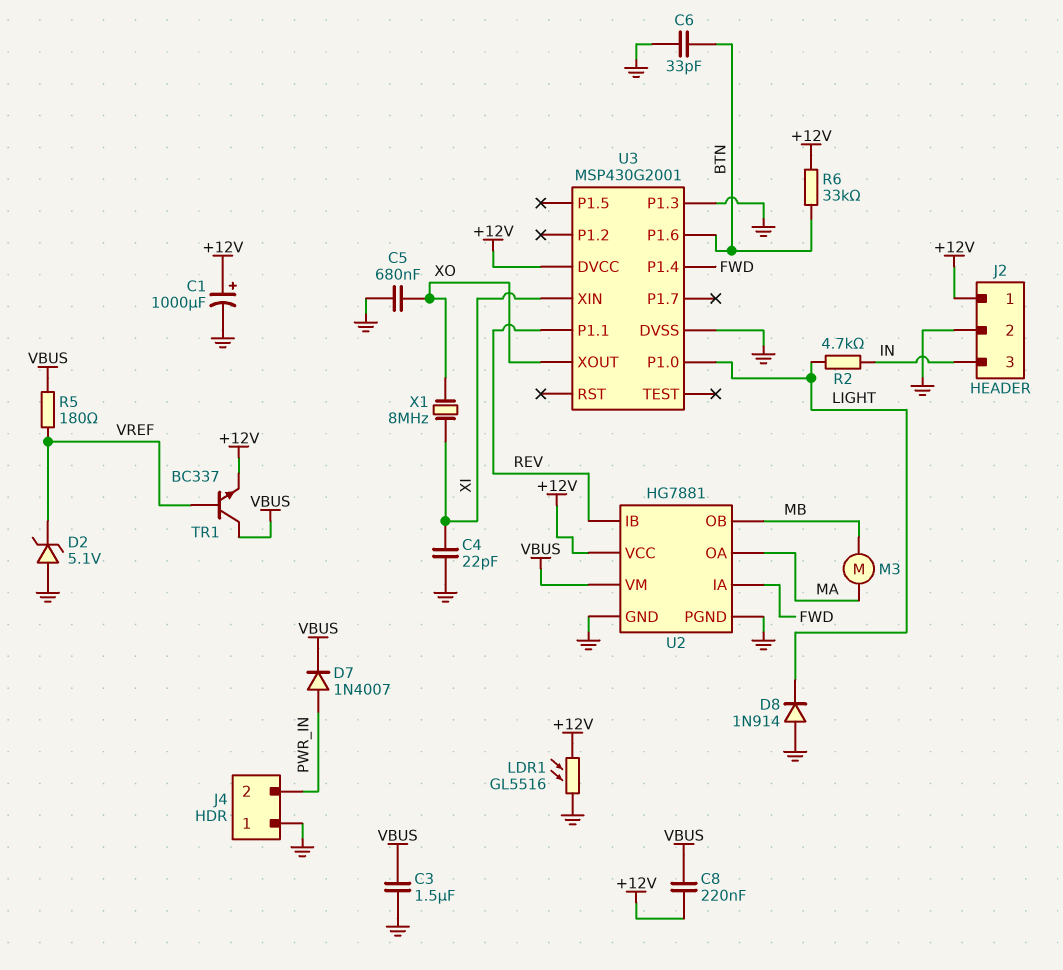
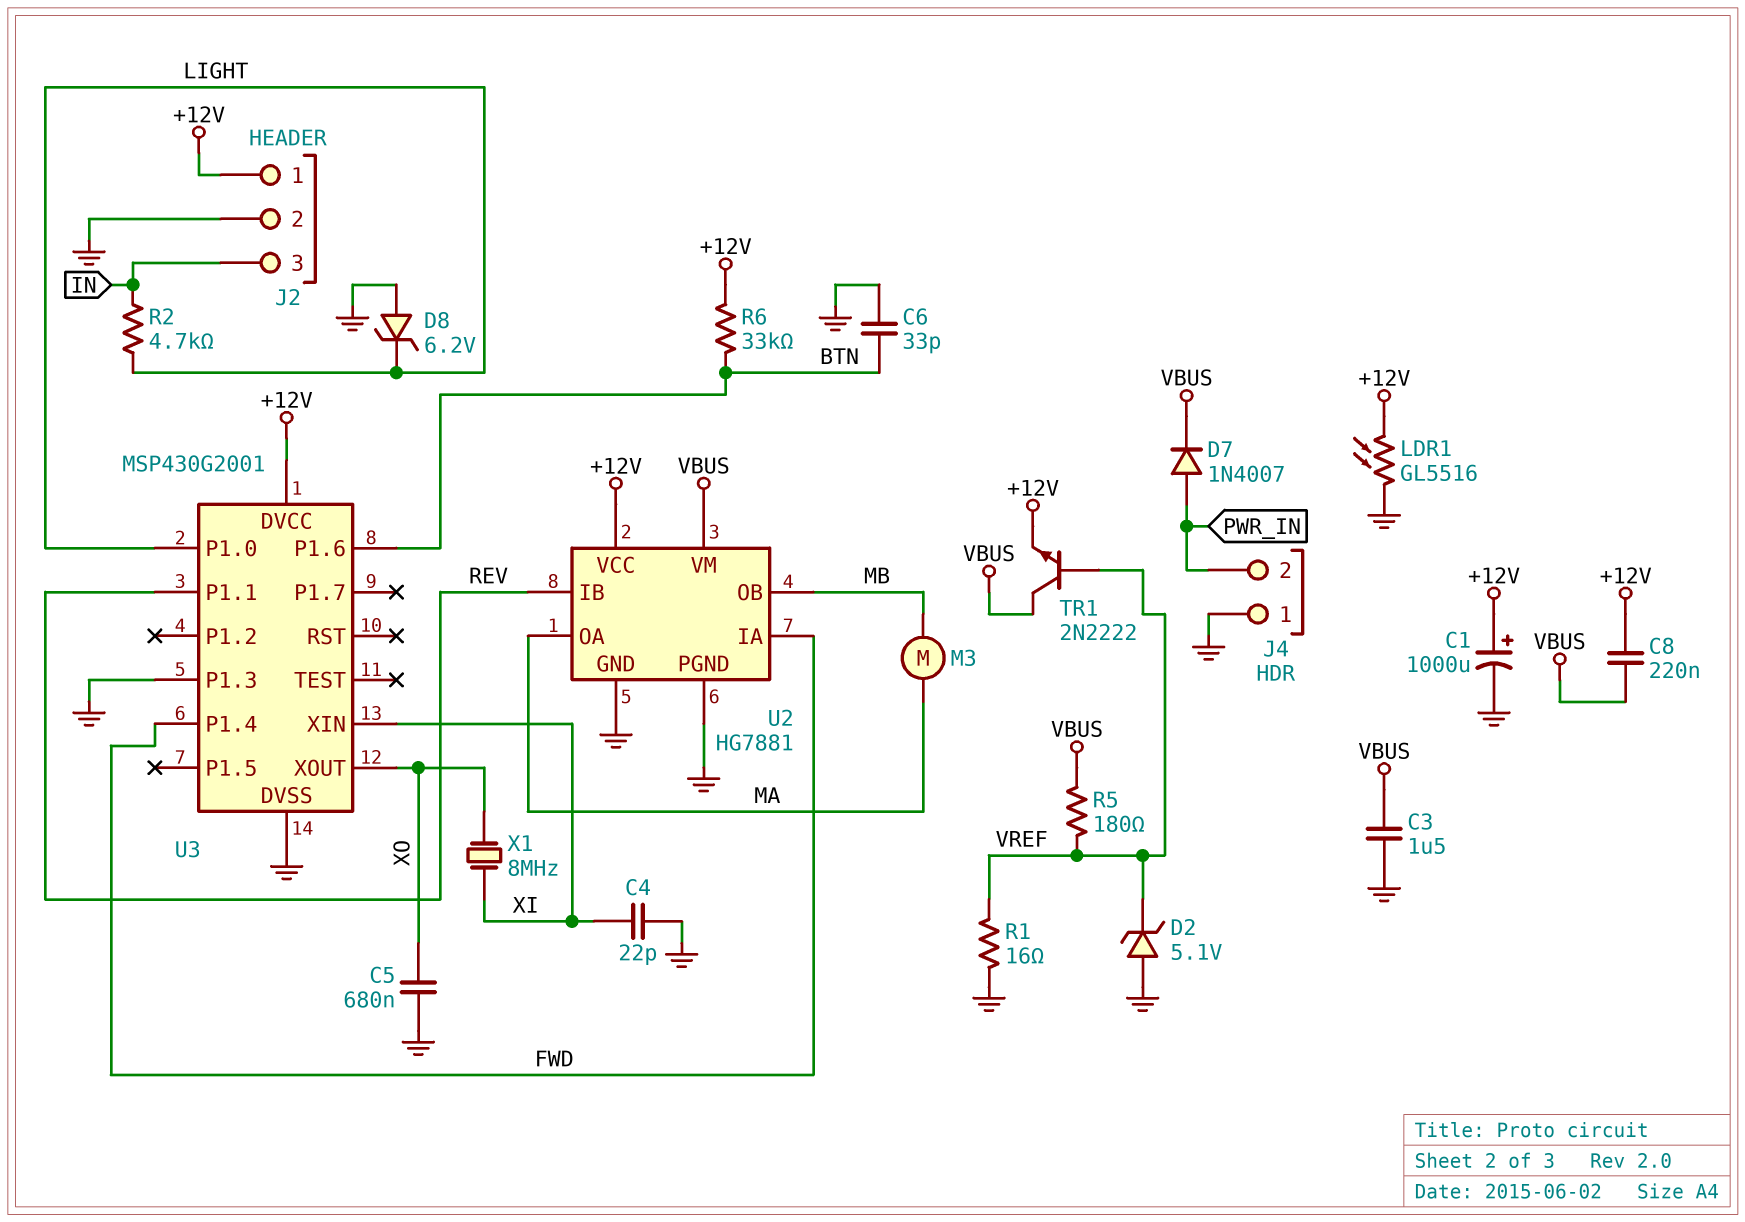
D8: diode 1N914 (A GND, K LIGHT) -> zener 6.2V (A GND, K LIGHT)
R1: none -> 16 (GND, VREF)
TR1: NPN BC337 (B VREF, C VBUS, E +12V) -> NPN 2N2222 (B VREF, C VBUS, E +12V)

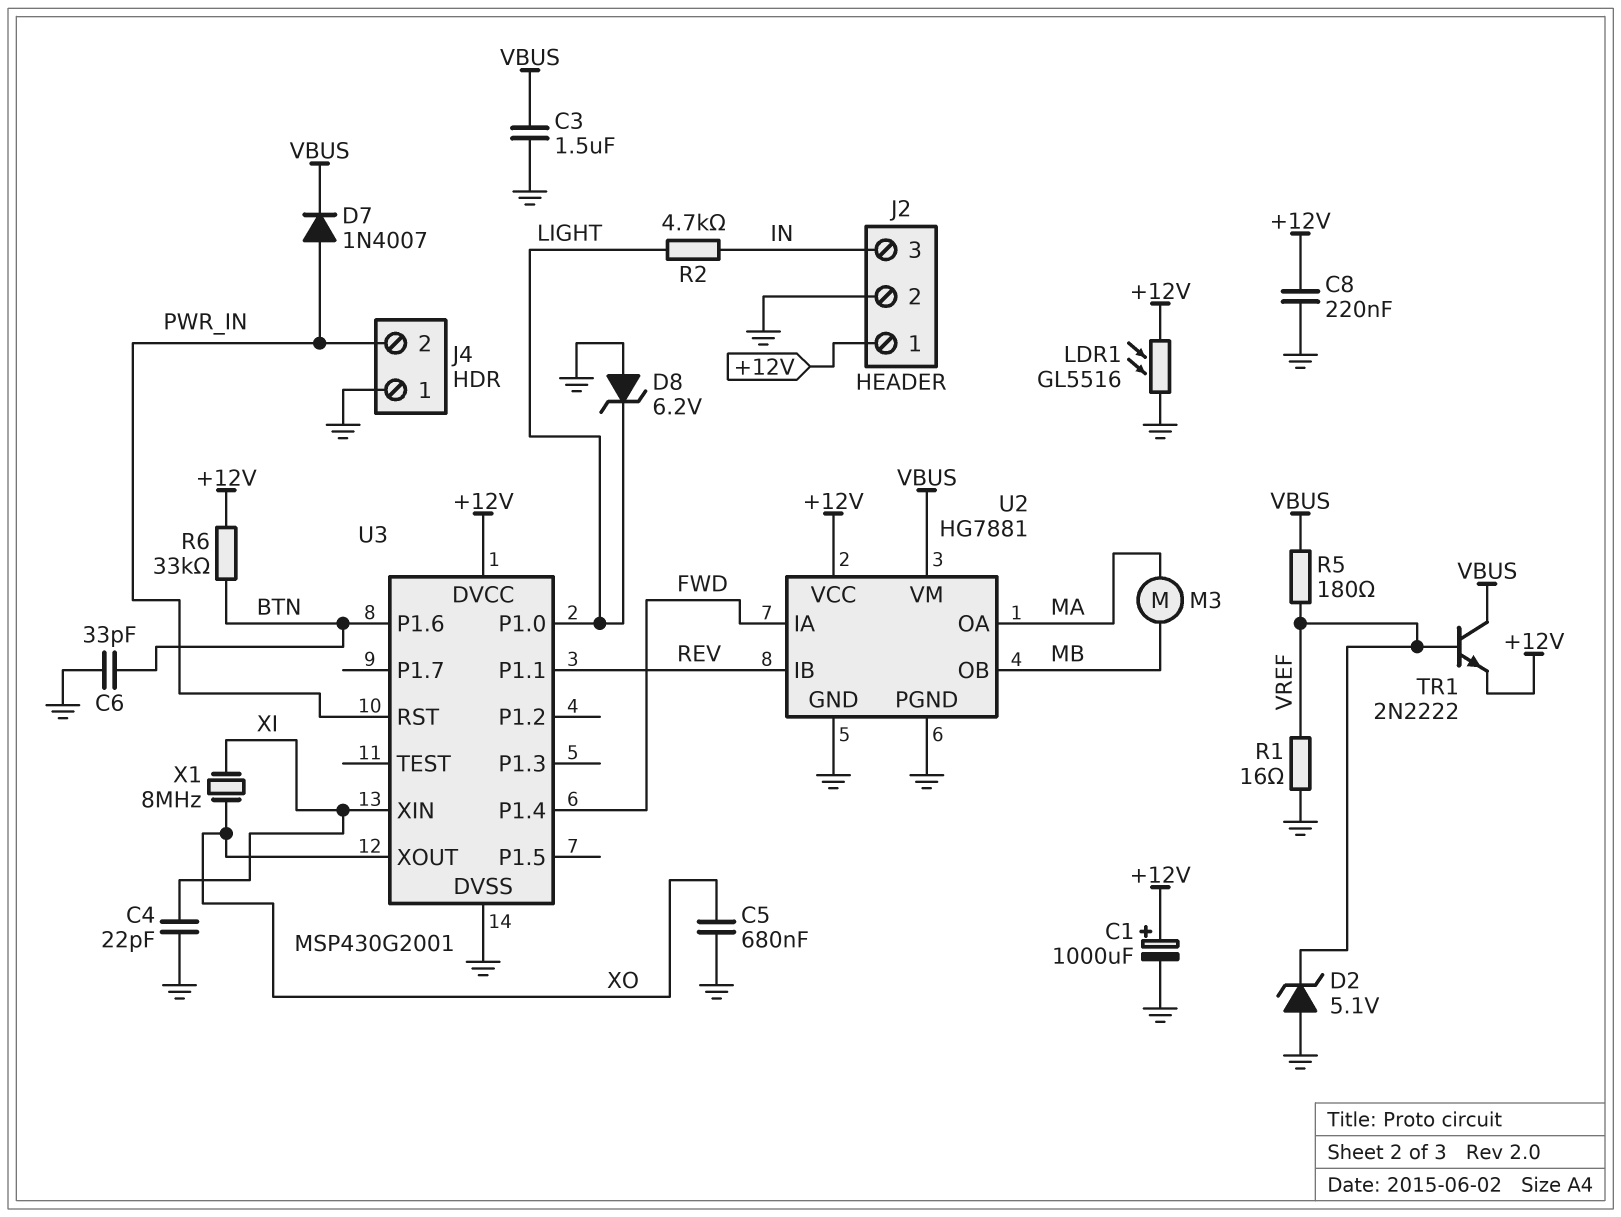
C8: 220nF (+12V, VBUS) -> 220nF (+12V, GND)
U3 pin P1.3: GND -> none
U3 pin RST: none -> PWR_IN

